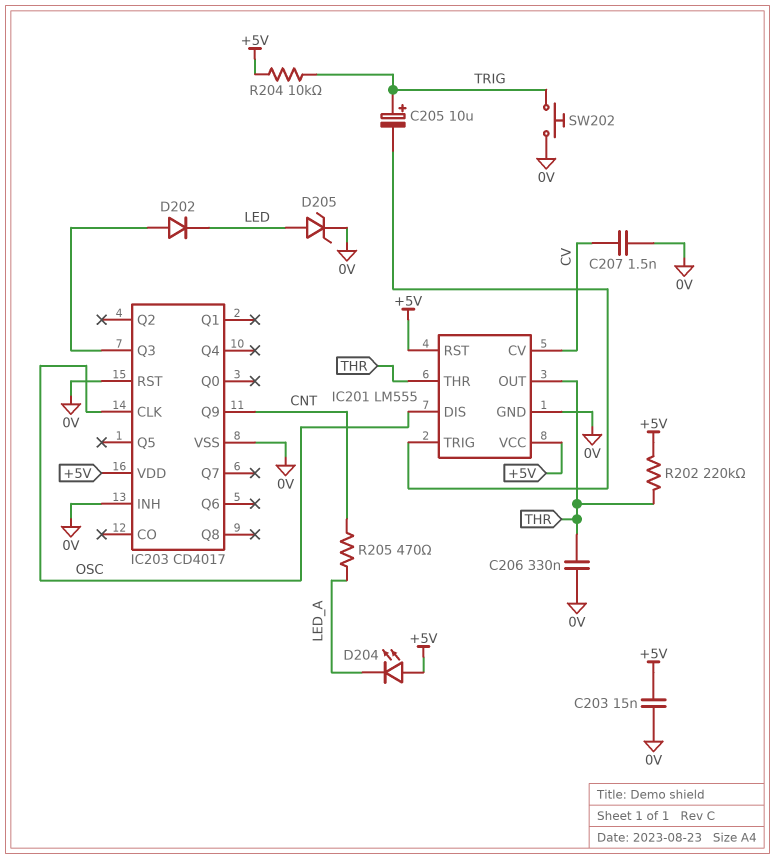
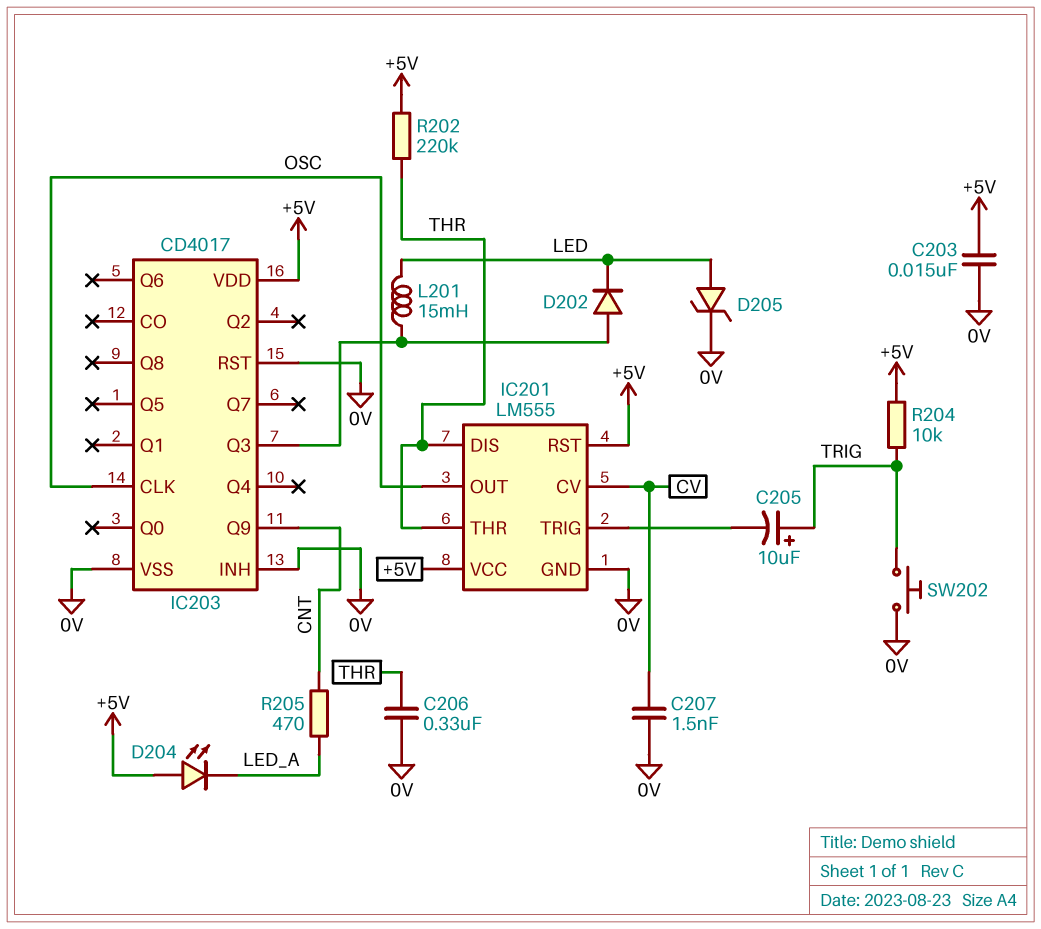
IC201 pin DIS: OSC -> THR
IC201 pin OUT: THR -> OSC
L201: none -> 15mH (IC203/Q3, LED)

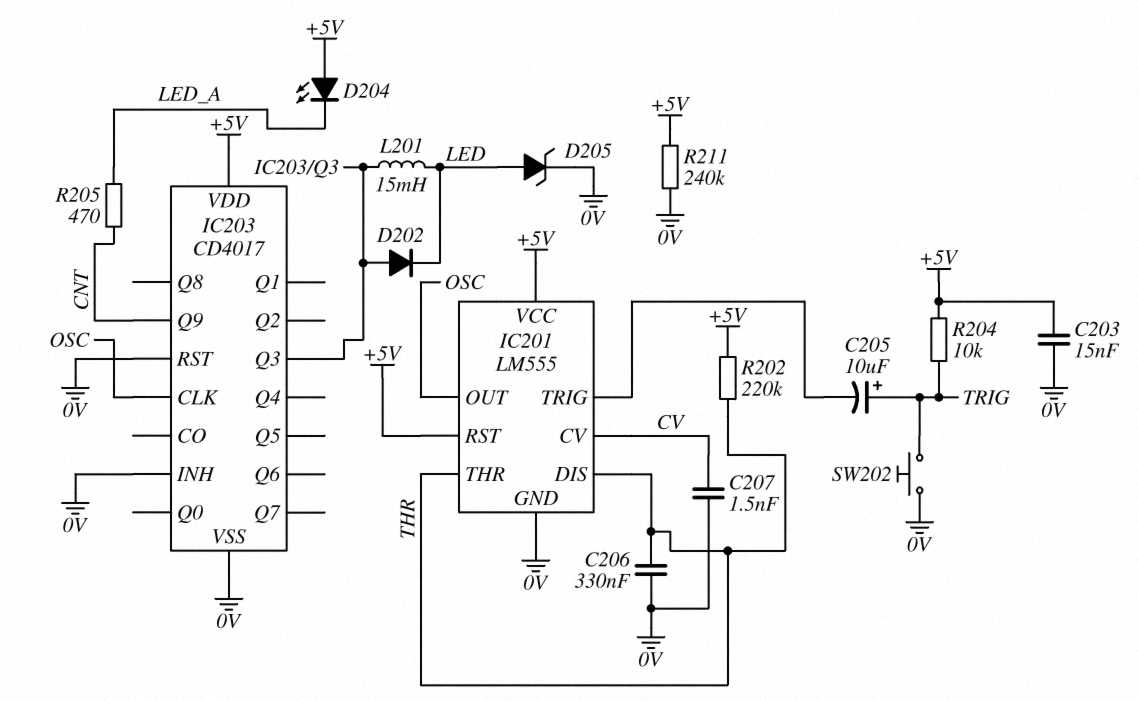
R211: none -> 240k (+5V, 0V)

